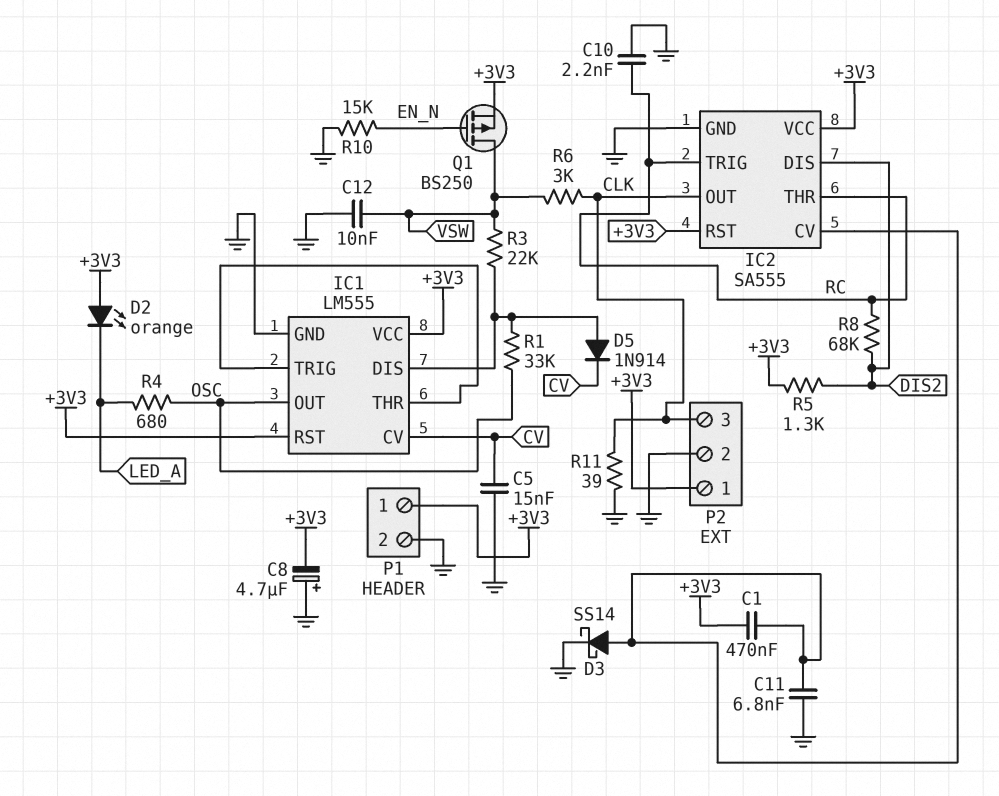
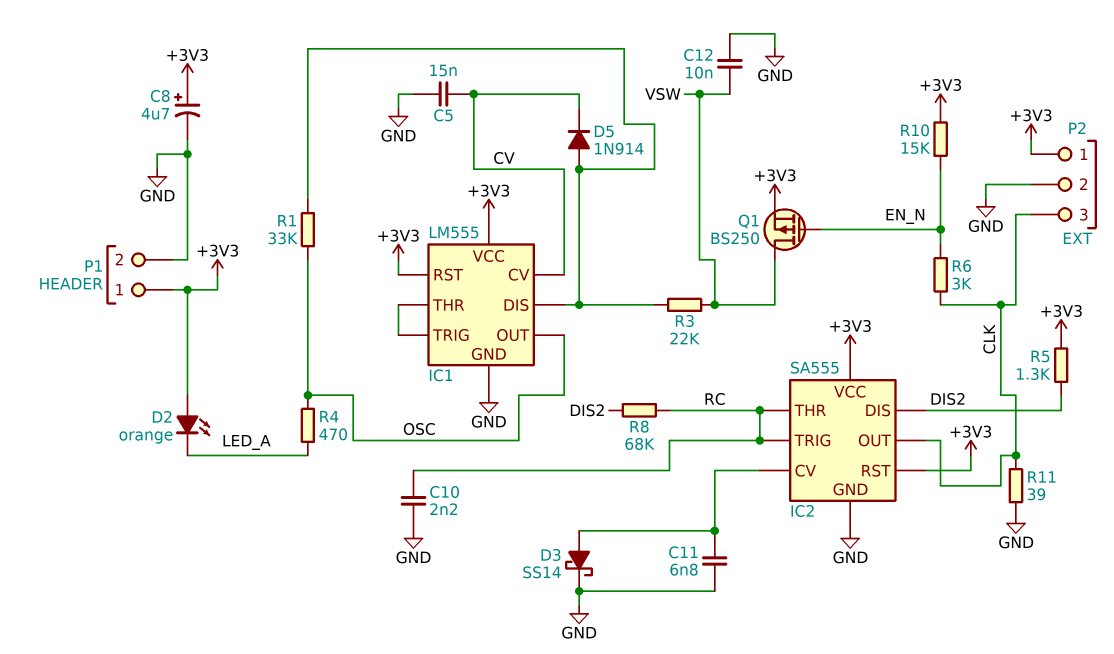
C1: 470nF (+3V3, IC2/CV) -> none
C8: 4.7uF (plus GND, minus +3V3) -> 4.7uF (plus +3V3, minus GND)
R4: 680 (LED_A, OSC) -> 470 (LED_A, OSC)
R6: 3k (CLK, VSW) -> 3k (CLK, EN_N)
R10: 15k (EN_N, GND) -> 15k (+3V3, EN_N)

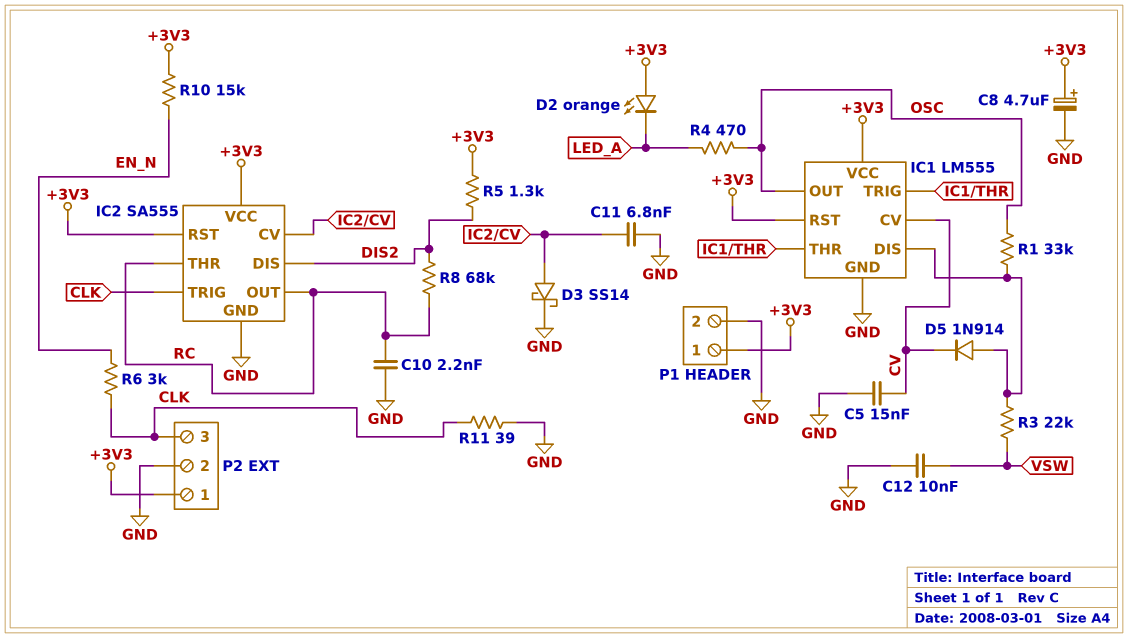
IC2 pin OUT: CLK -> RC
IC2 pin TRIG: RC -> CLK
Q1: PMOS BS250 (G EN_N, D VSW, S +3V3) -> none

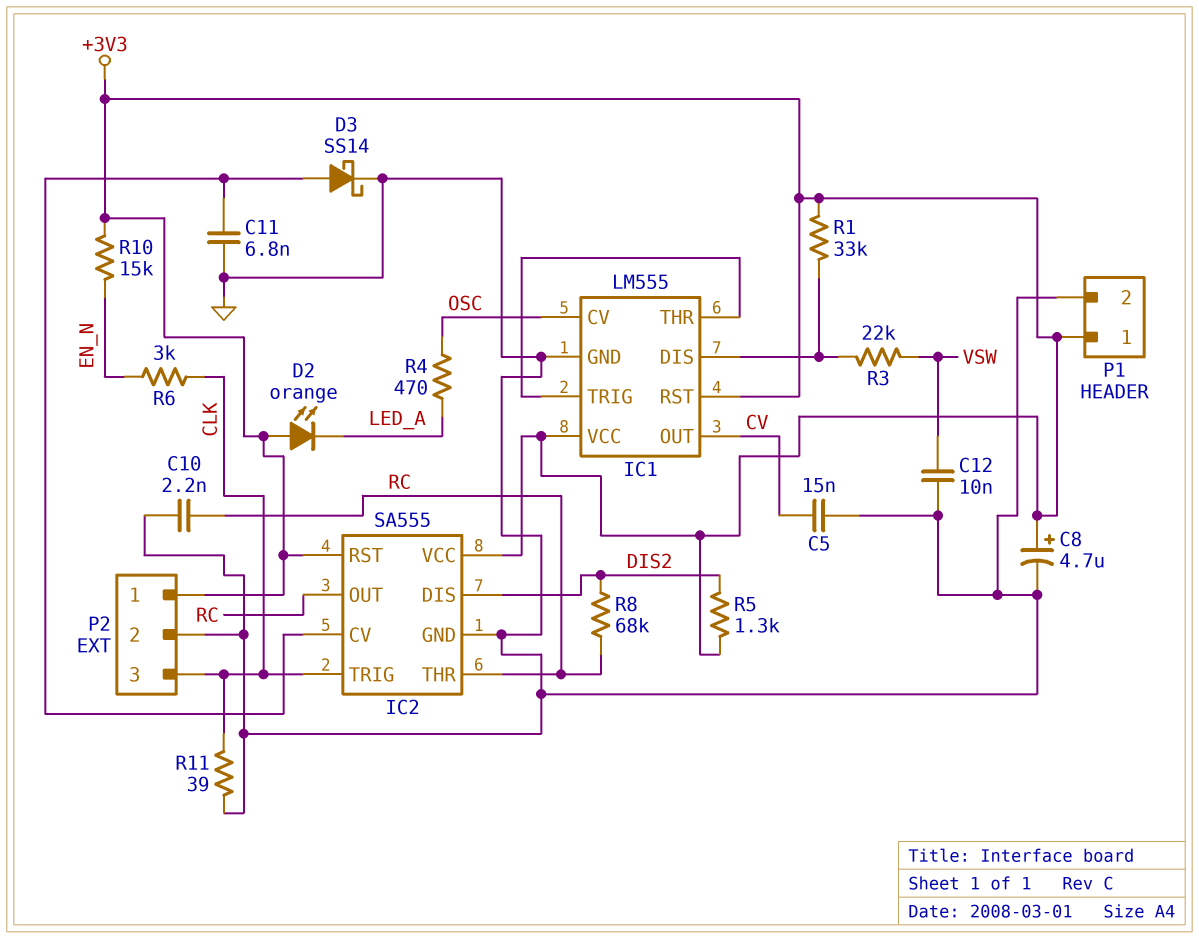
D5: diode 1N914 (A IC1/DIS, K CV) -> none
IC1 pin CV: CV -> OSC
IC1 pin OUT: OSC -> CV
R1: 33k (IC1/DIS, OSC) -> 33k (+3V3, IC1/DIS)

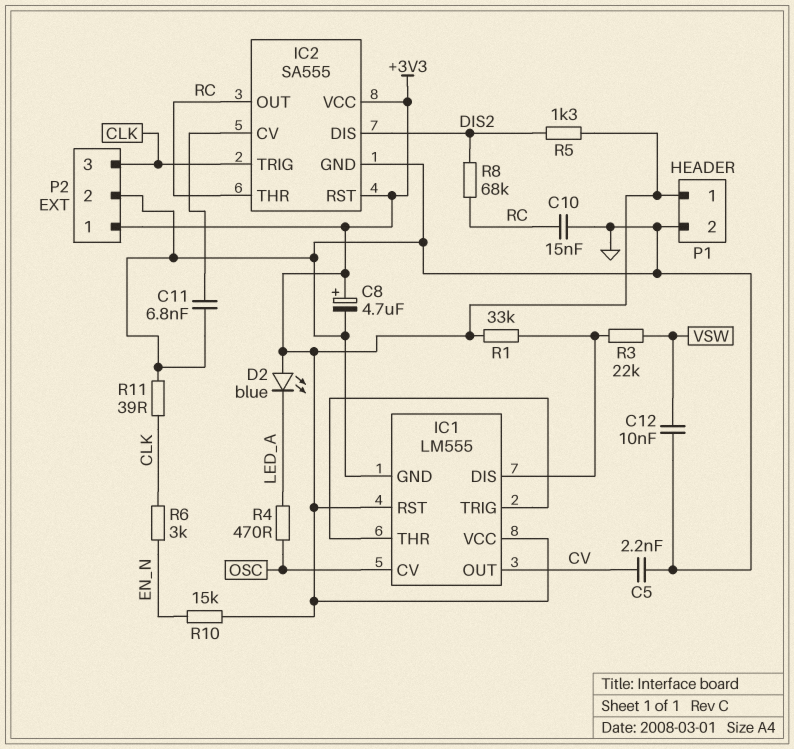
C5: 15nF (CV, GND) -> 2.2nF (CV, GND)
C10: 2.2nF (GND, RC) -> 15nF (GND, RC)
D2: LED orange (A +3V3, K LED_A) -> LED blue (A +3V3, K LED_A)
D3: schottky SS14 (A IC2/CV, K GND) -> none

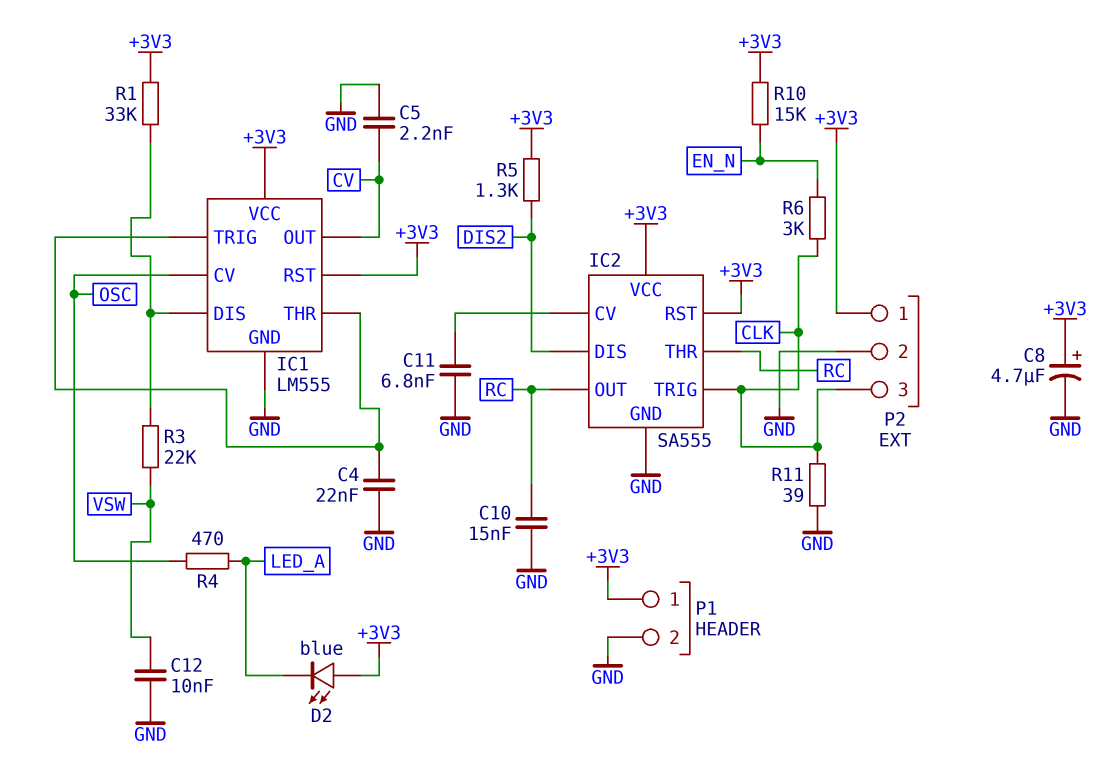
C4: none -> 22nF (GND, IC1/THR)
R8: 68k (DIS2, RC) -> none

